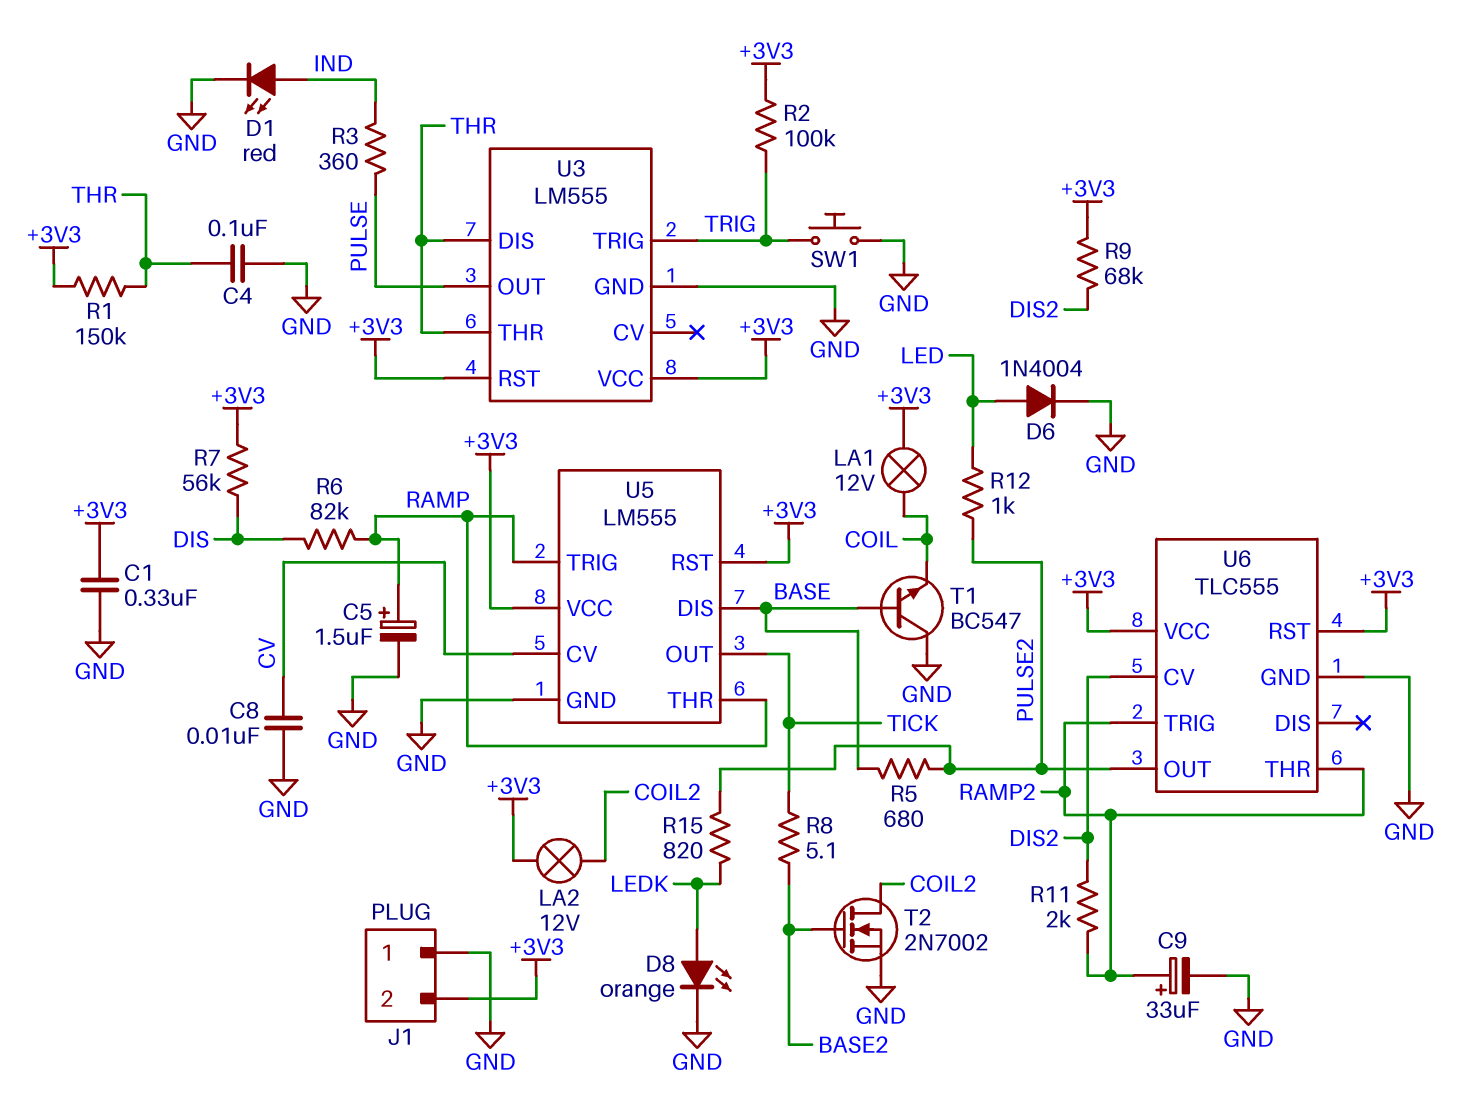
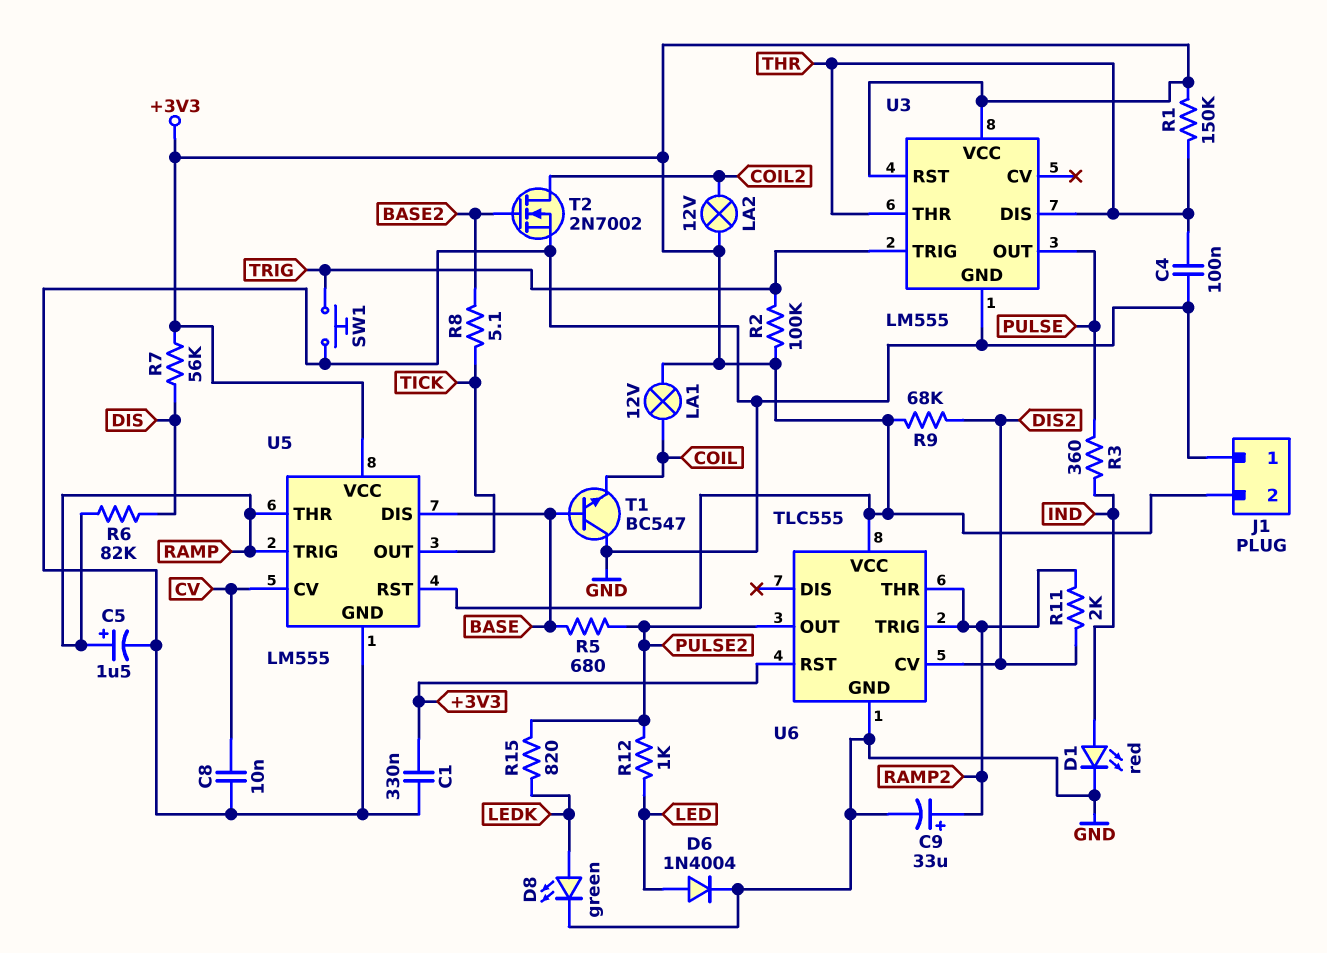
D8: LED orange (A LEDK, K GND) -> LED green (A LEDK, K GND)

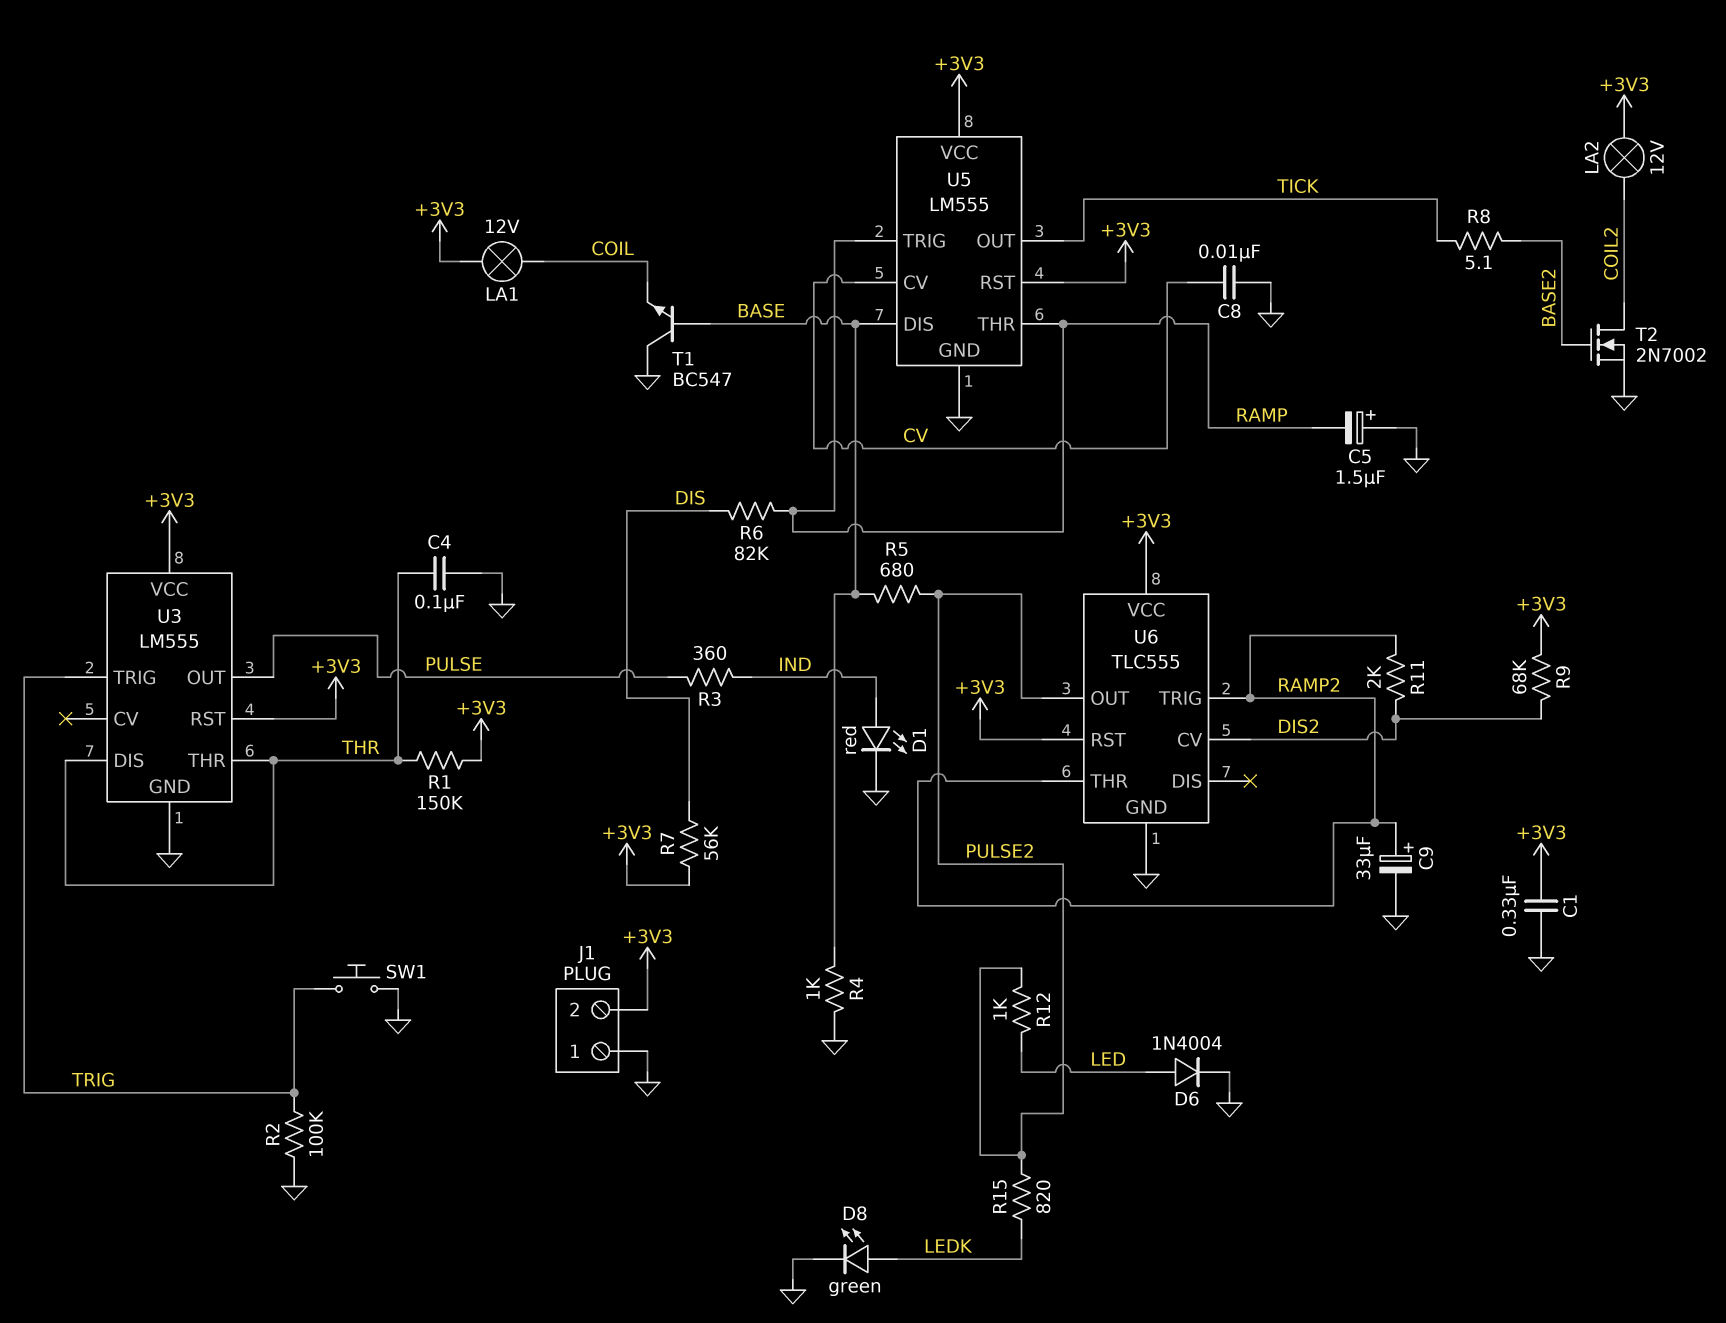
C5: 1.5uF (plus RAMP, minus GND) -> 1.5uF (plus GND, minus RAMP)
R2: 100k (+3V3, TRIG) -> 100k (GND, TRIG)
R4: none -> 1k (BASE, GND)

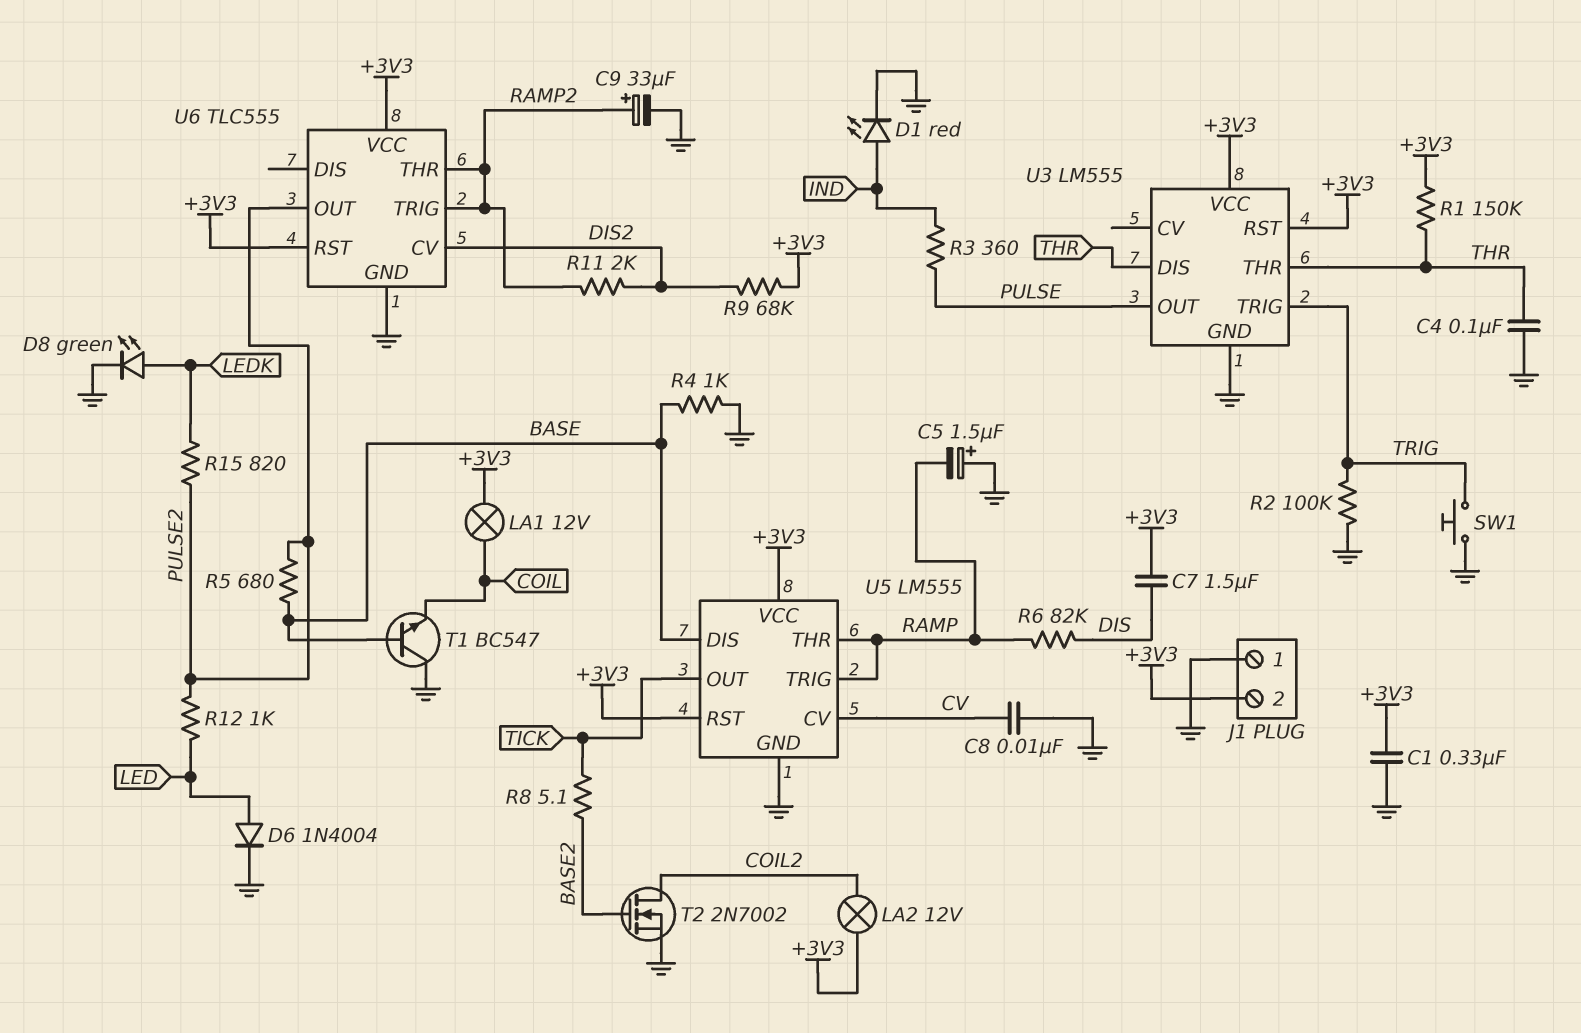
C7: none -> 1.5uF (+3V3, DIS)
R7: 56k (+3V3, DIS) -> none

